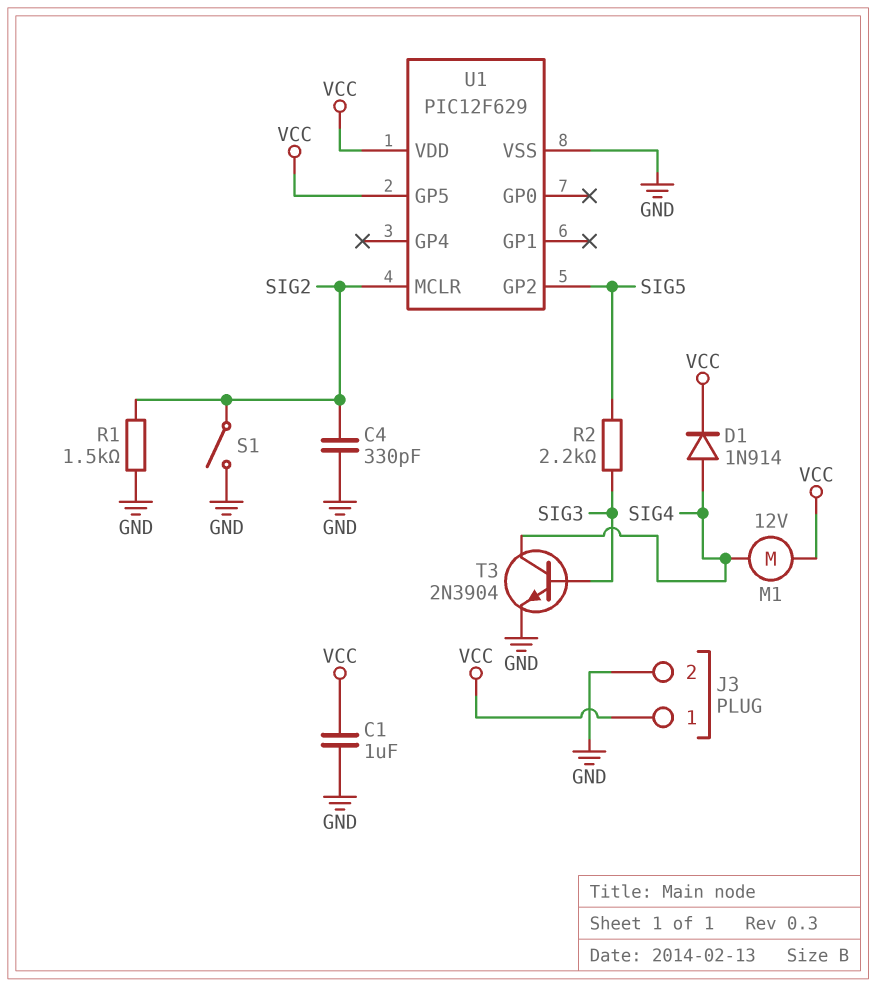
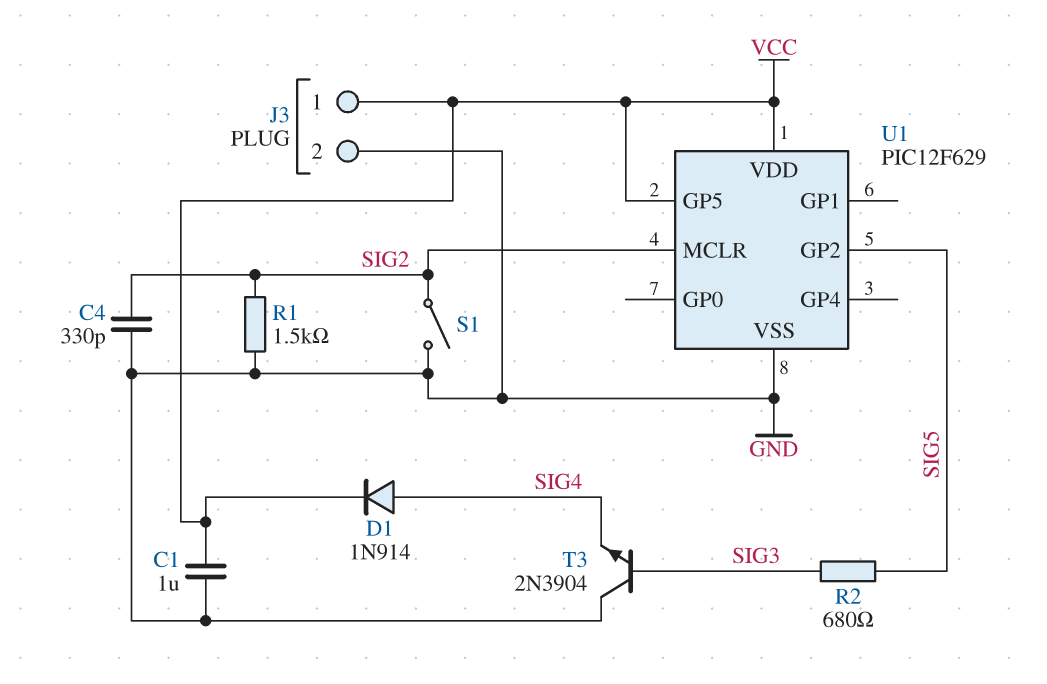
M1: motor 12V (SIG4, VCC) -> none
R2: 2.2k (SIG3, SIG5) -> 680 (SIG3, SIG5)
T3: NPN 2N3904 (B SIG3, C SIG4, E GND) -> NPN 2N3904 (B SIG3, C GND, E SIG4)

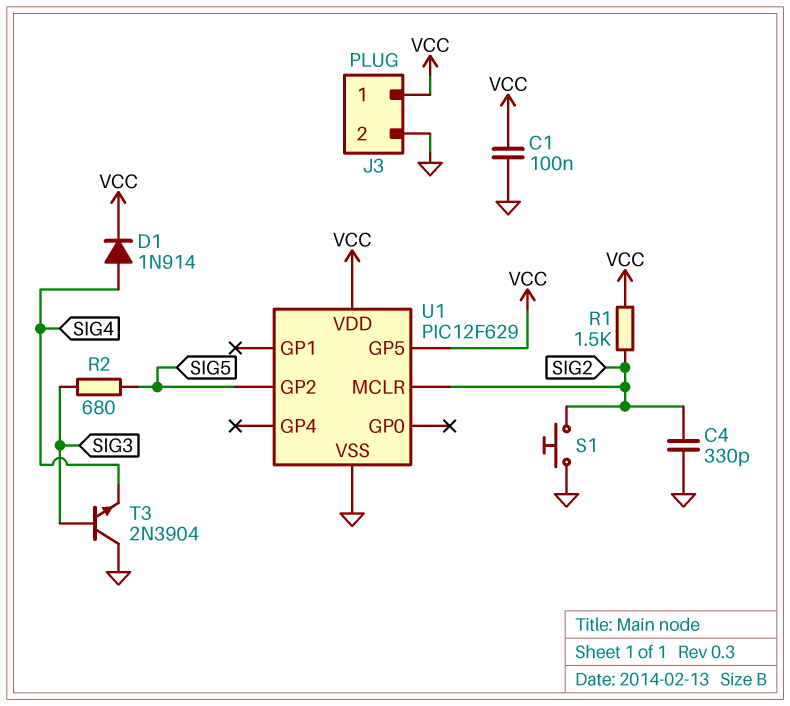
C1: 1uF (GND, VCC) -> 100nF (GND, VCC)
R1: 1.5k (GND, SIG2) -> 1.5k (SIG2, VCC)
S1: switch (GND, SIG2) -> button (GND, SIG2)

